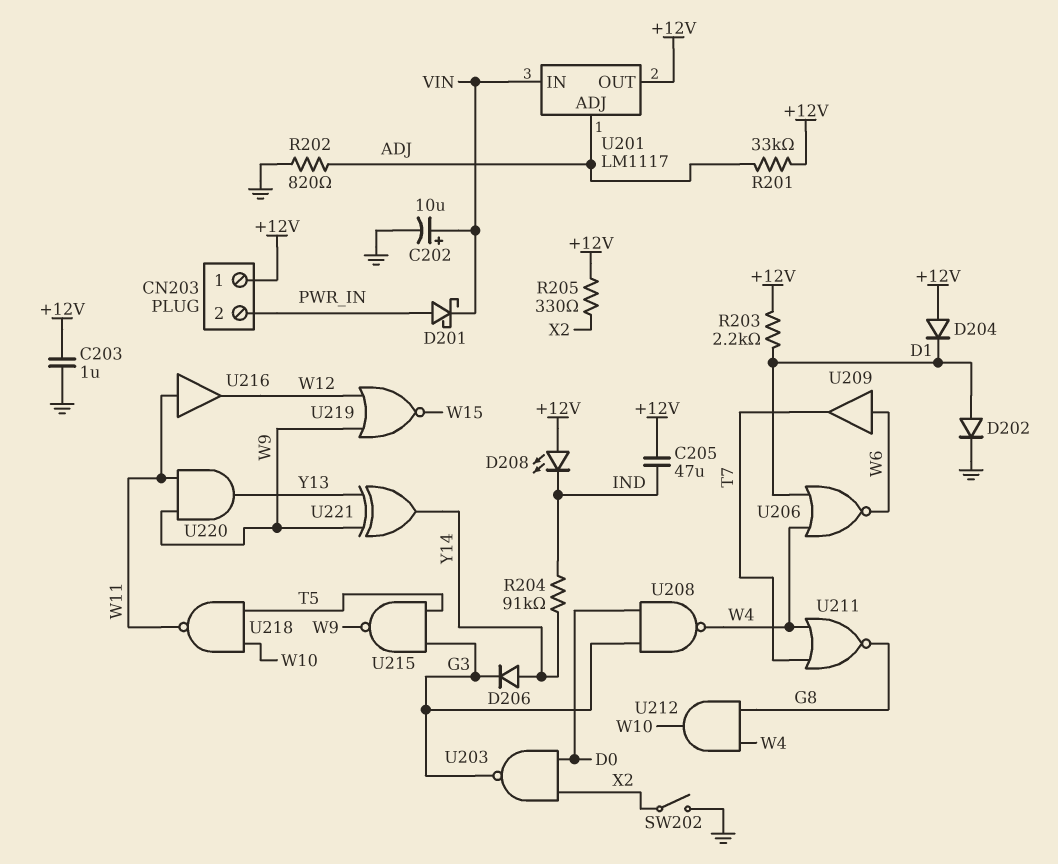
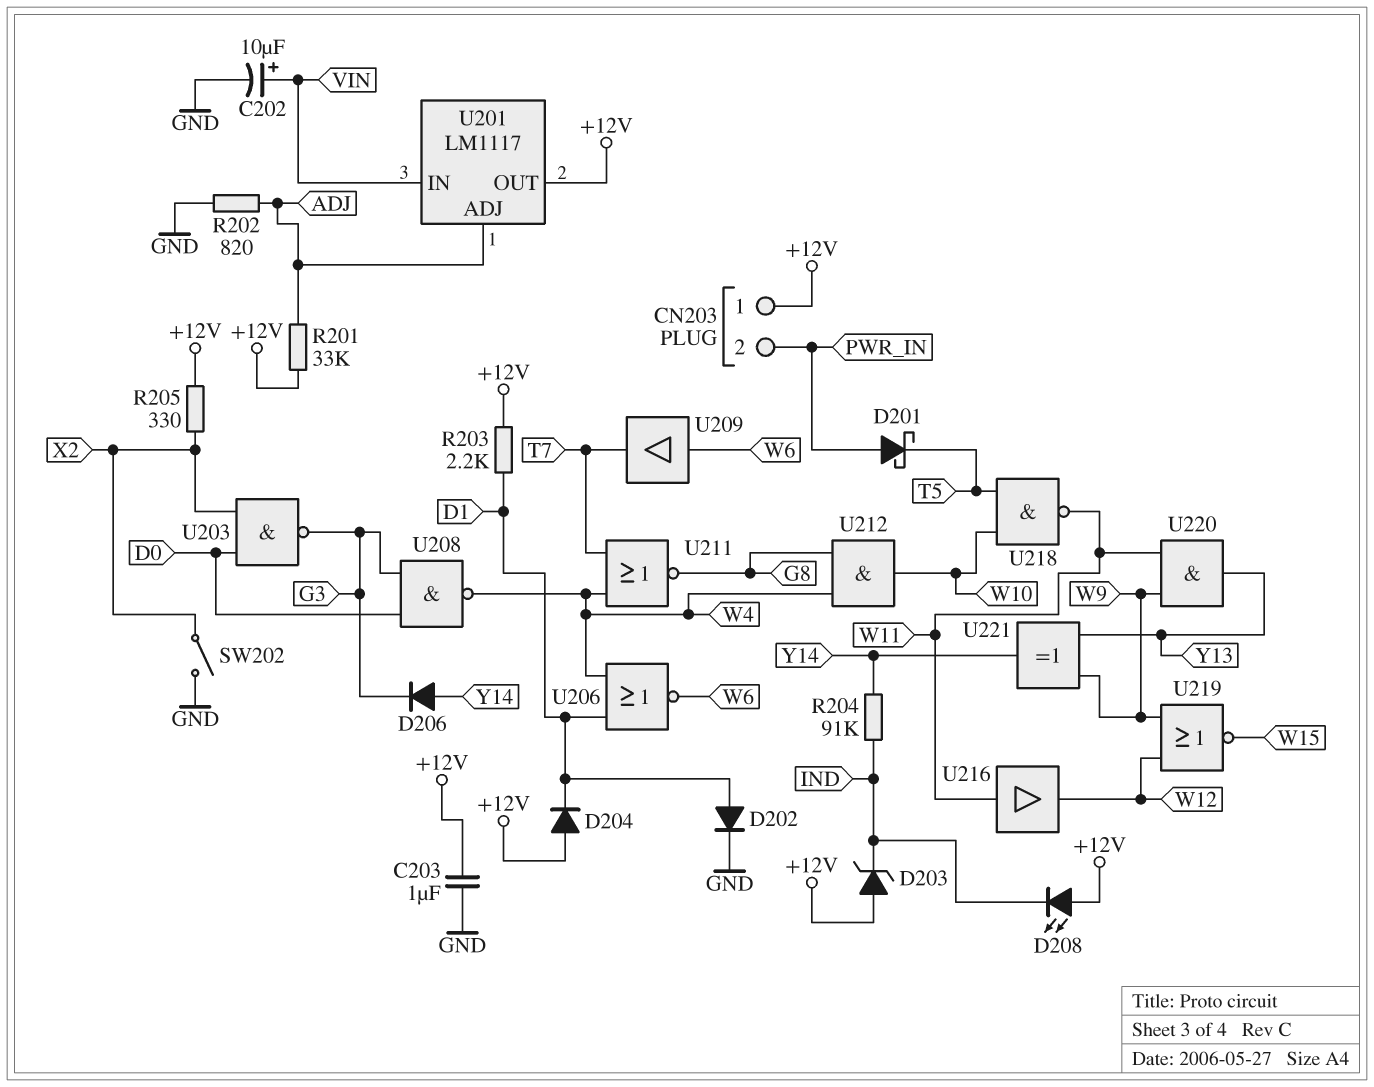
C205: 47uF (+12V, IND) -> none
D201: schottky (A PWR_IN, K VIN) -> schottky (A PWR_IN, K T5)
D203: none -> zener (A +12V, K IND)
U215: NAND (in G3, in T5, out W9) -> none

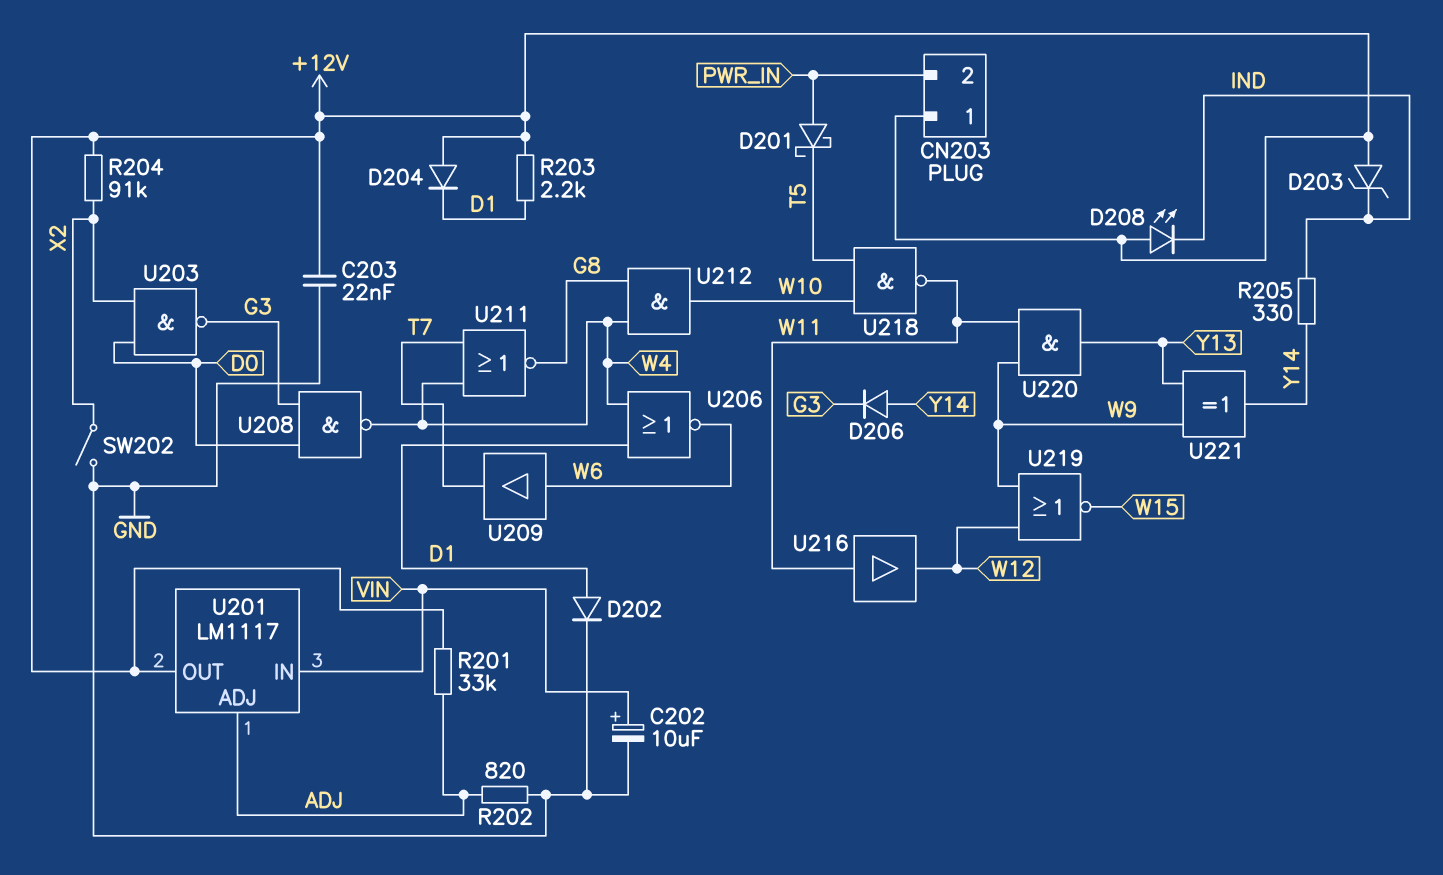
C203: 1uF (+12V, GND) -> 22nF (+12V, GND)
R204: 91k (IND, Y14) -> 91k (+12V, X2)
R205: 330 (+12V, X2) -> 330 (IND, Y14)

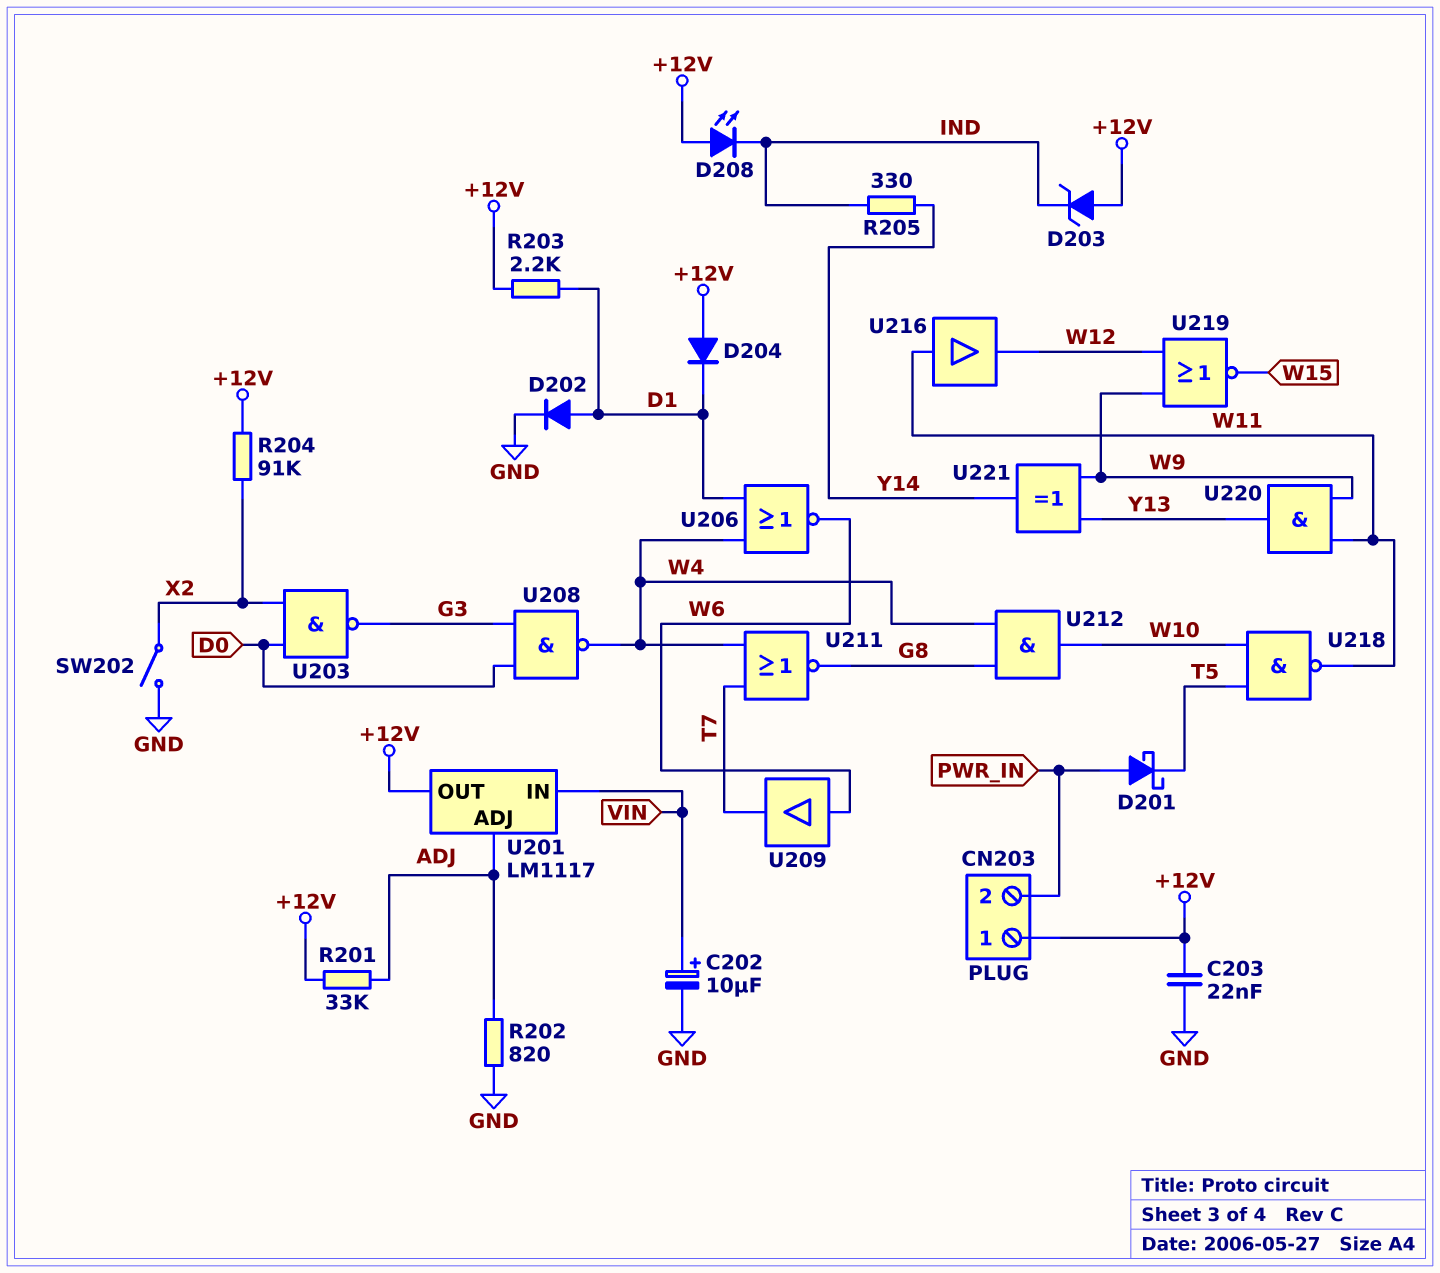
D206: diode (A Y14, K G3) -> none

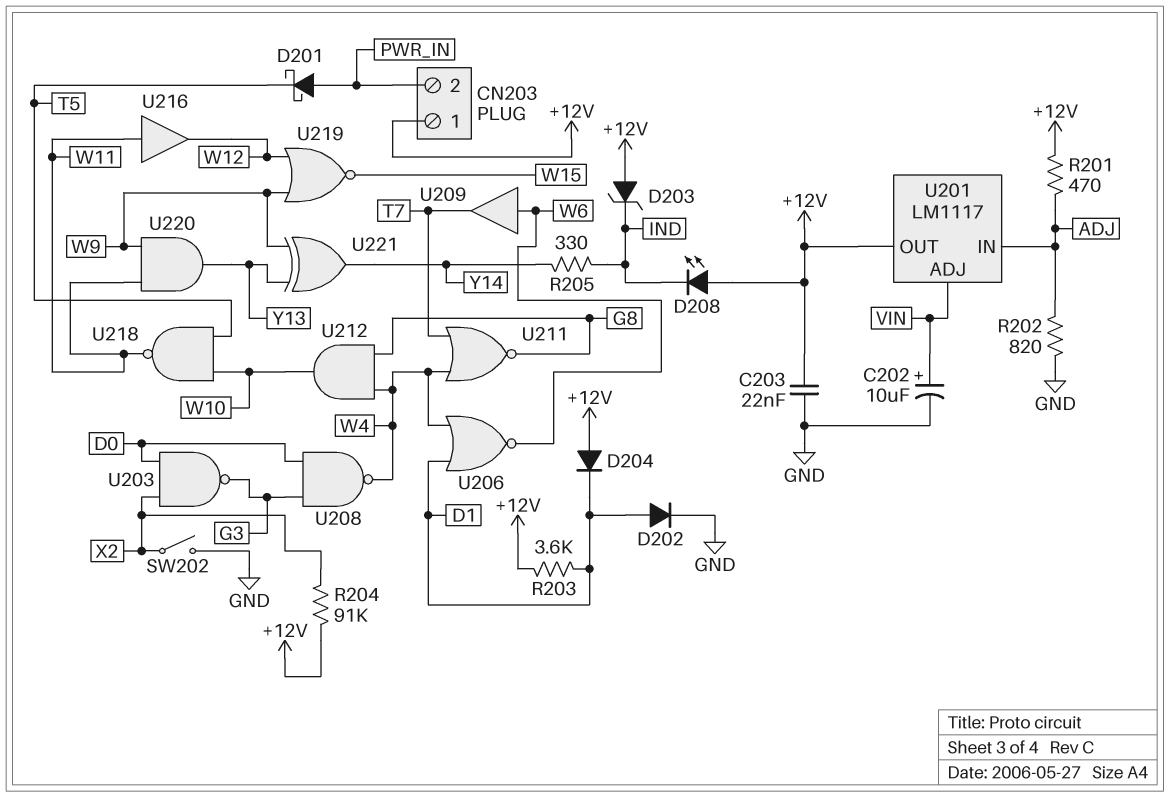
R201: 33k (+12V, ADJ) -> 470 (+12V, ADJ)
R203: 2.2k (+12V, D1) -> 3.6k (+12V, D1)
U201 pin ADJ: ADJ -> VIN
U201 pin IN: VIN -> ADJ

